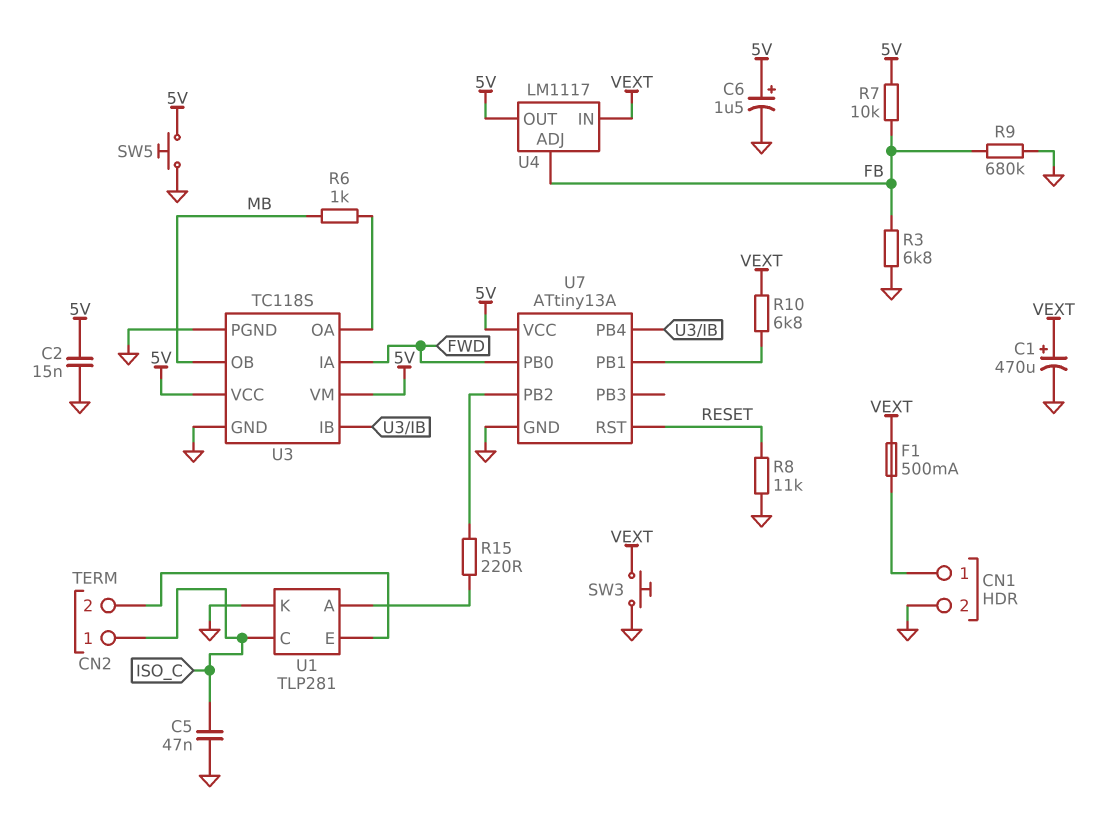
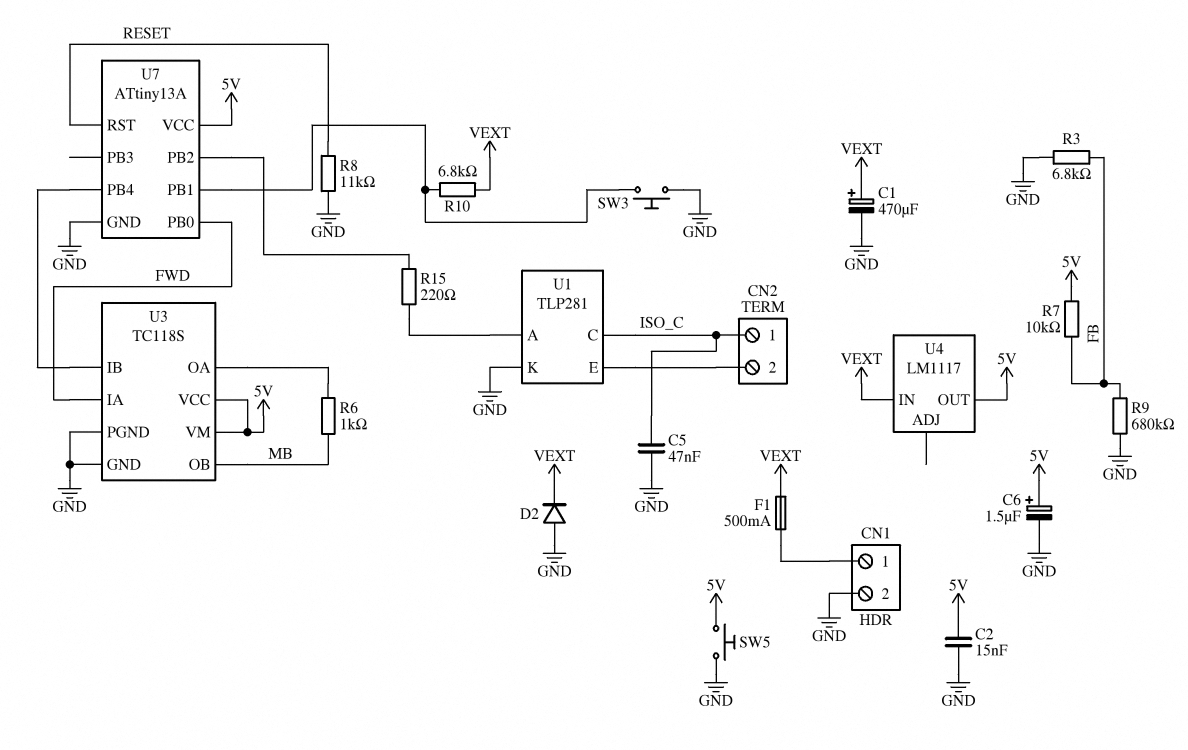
D2: none -> diode (A GND, K VEXT)
SW3: button (GND, VEXT) -> button (GND, U7/PB1)
U4 pin ADJ: FB -> none

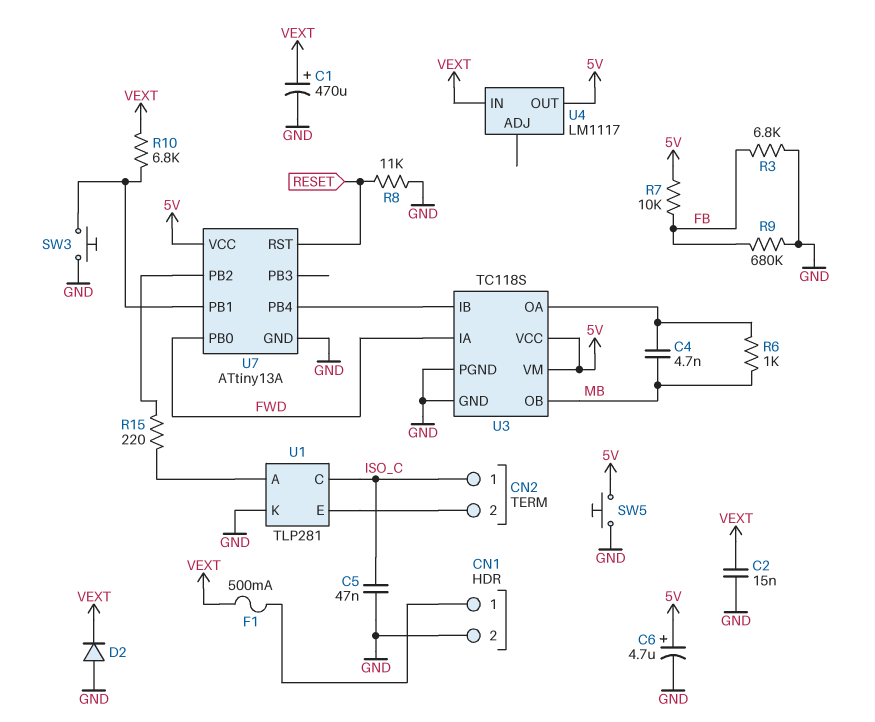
C2: 15nF (5V, GND) -> 15nF (GND, VEXT)
C4: none -> 4.7nF (MB, U3/OA)
C6: 1.5uF (plus 5V, minus GND) -> 4.7uF (plus 5V, minus GND)

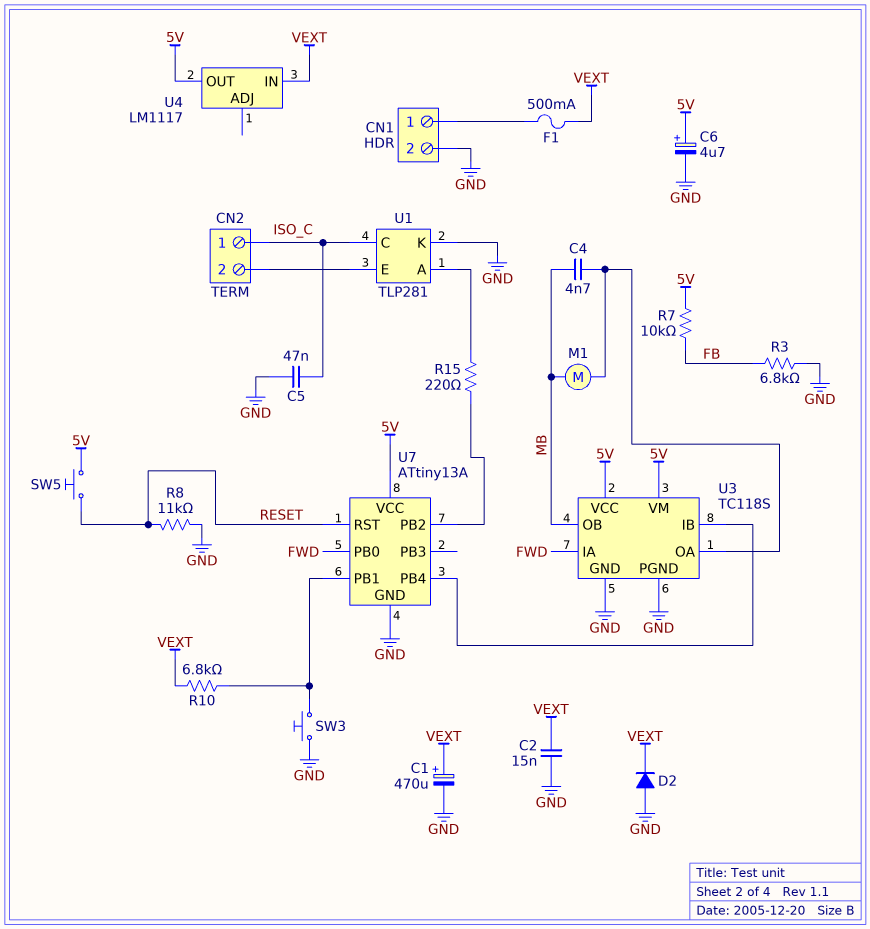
M1: none -> motor (MB, U3/OA)
R6: 1k (MB, U3/OA) -> none
R9: 680k (FB, GND) -> none
SW5: button (5V, GND) -> button (5V, RESET)

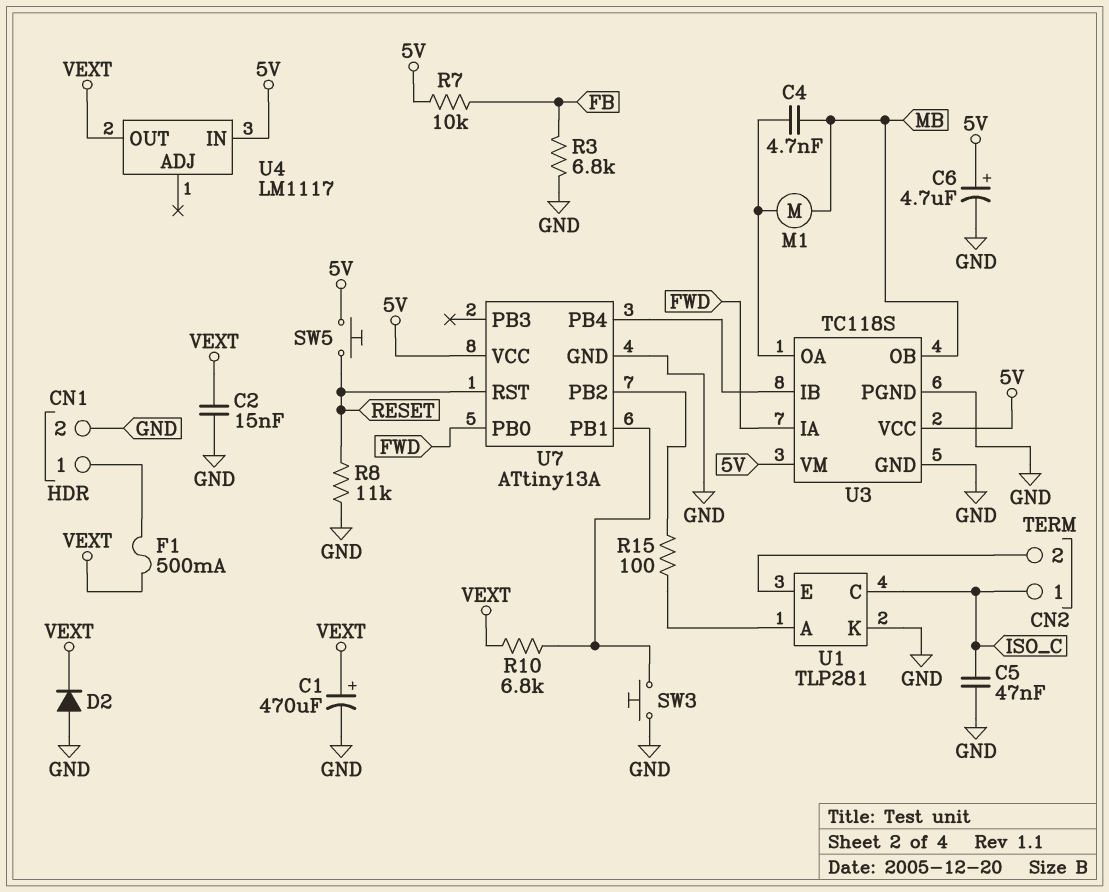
R15: 220 (U1/A, U7/PB2) -> 100 (U1/A, U7/PB2)
U4 pin IN: VEXT -> 5V
U4 pin OUT: 5V -> VEXT

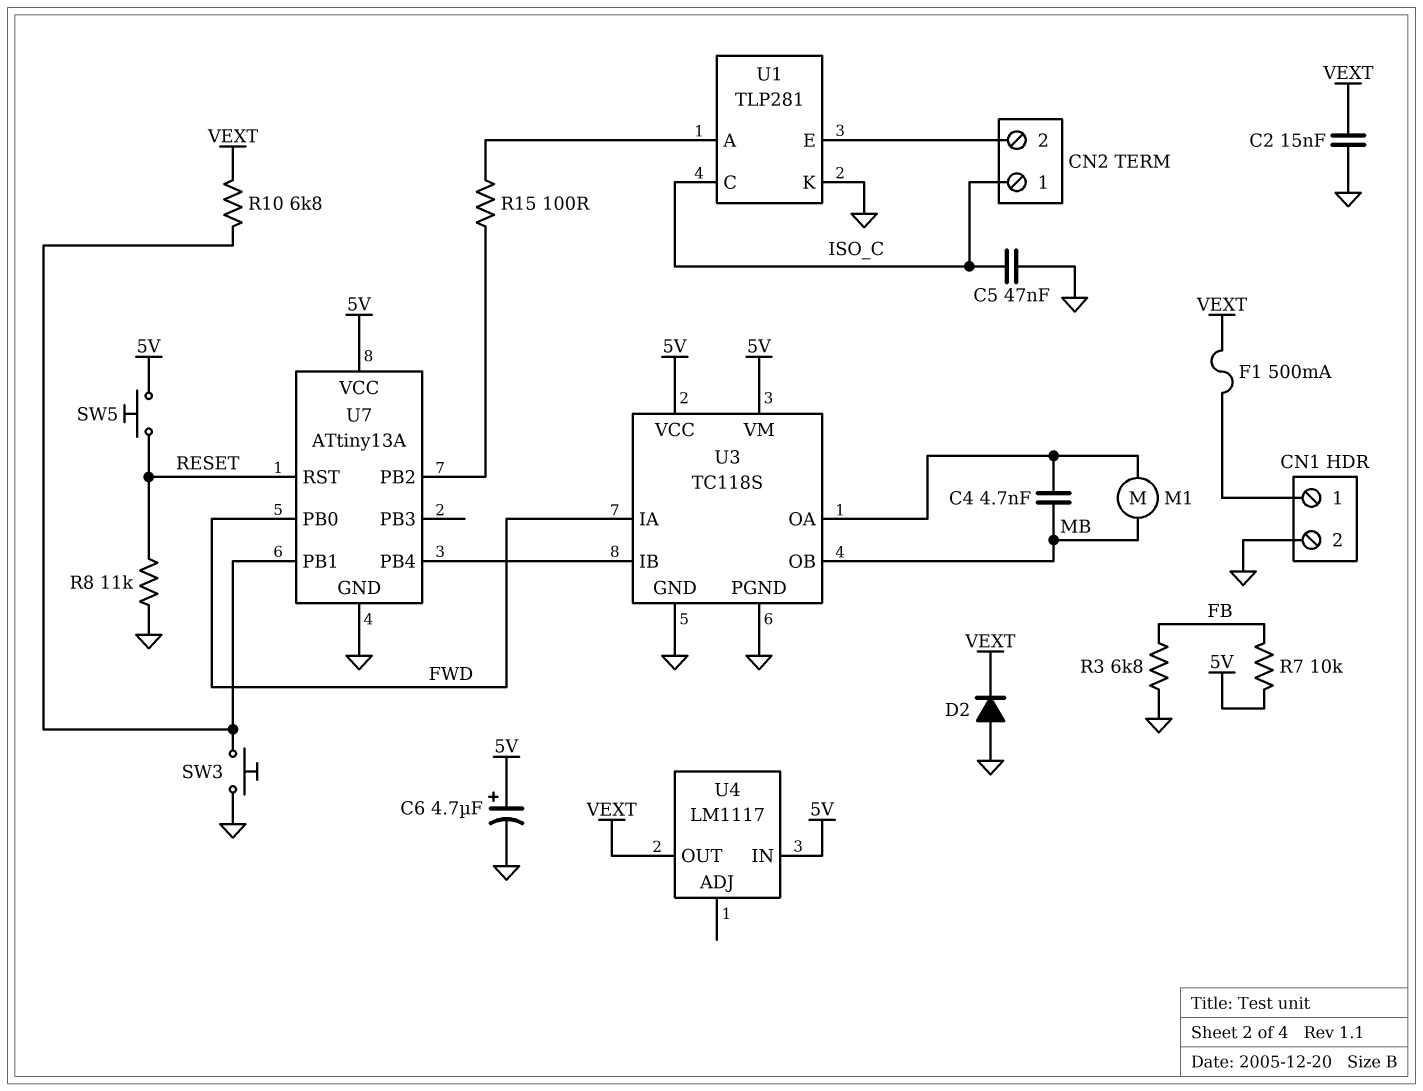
C1: 470uF (plus VEXT, minus GND) -> none

